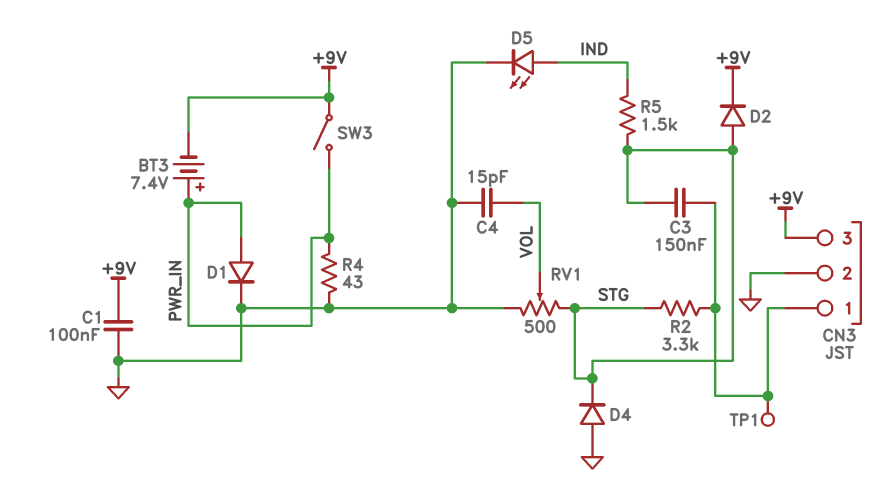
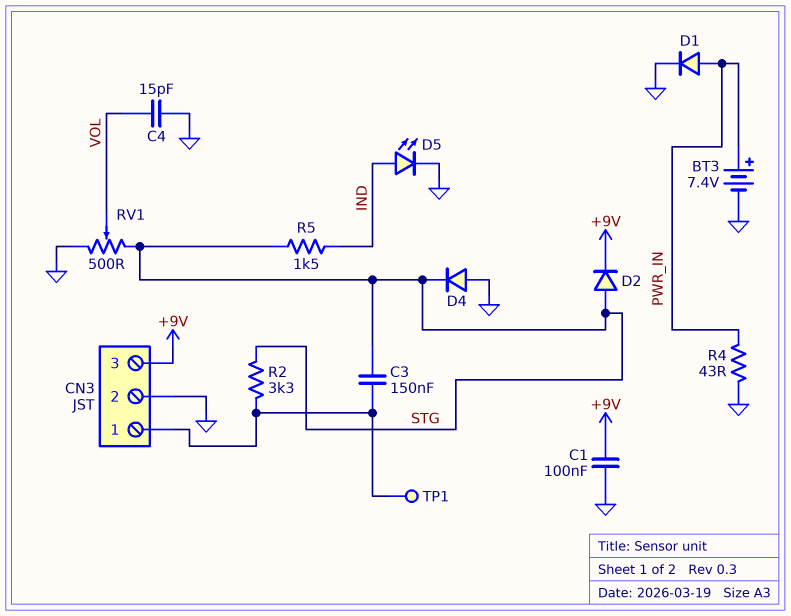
BT3: 7.4V (plus PWR_IN, minus +9V) -> 7.4V (plus PWR_IN, minus GND)
SW3: switch (+9V, PWR_IN) -> none

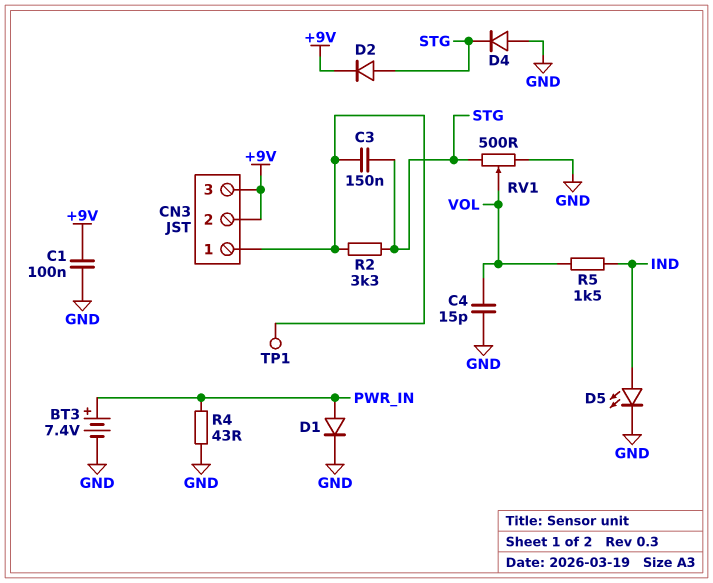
CN3 pin 2: GND -> +9V
R5: 1.5k (IND, STG) -> 1.5k (IND, VOL)

